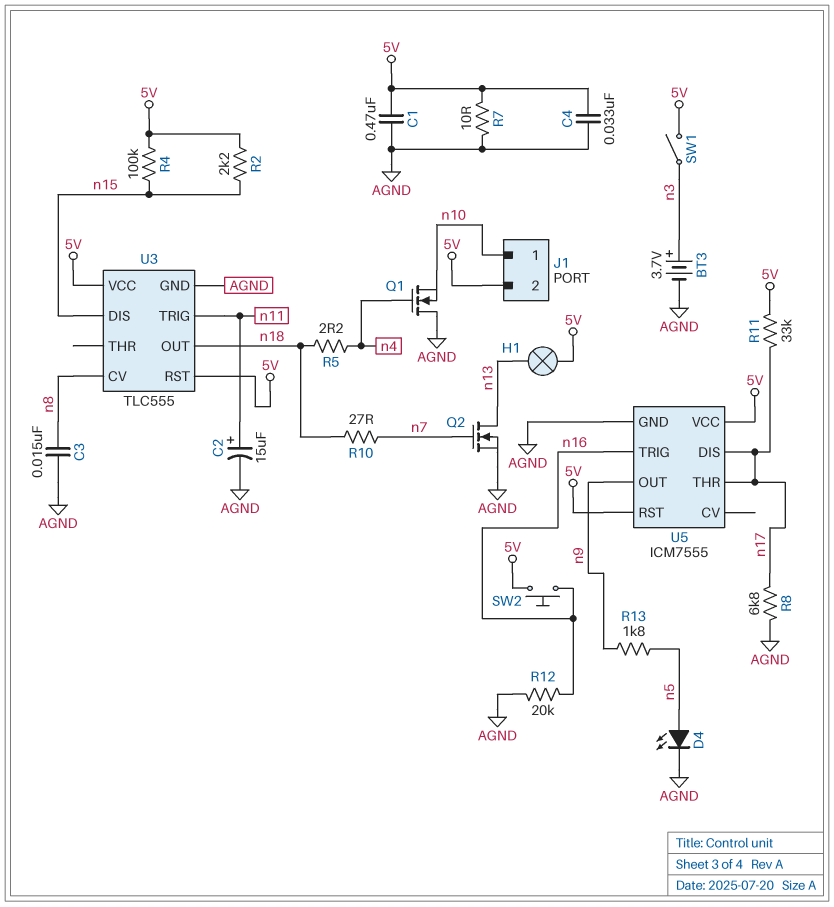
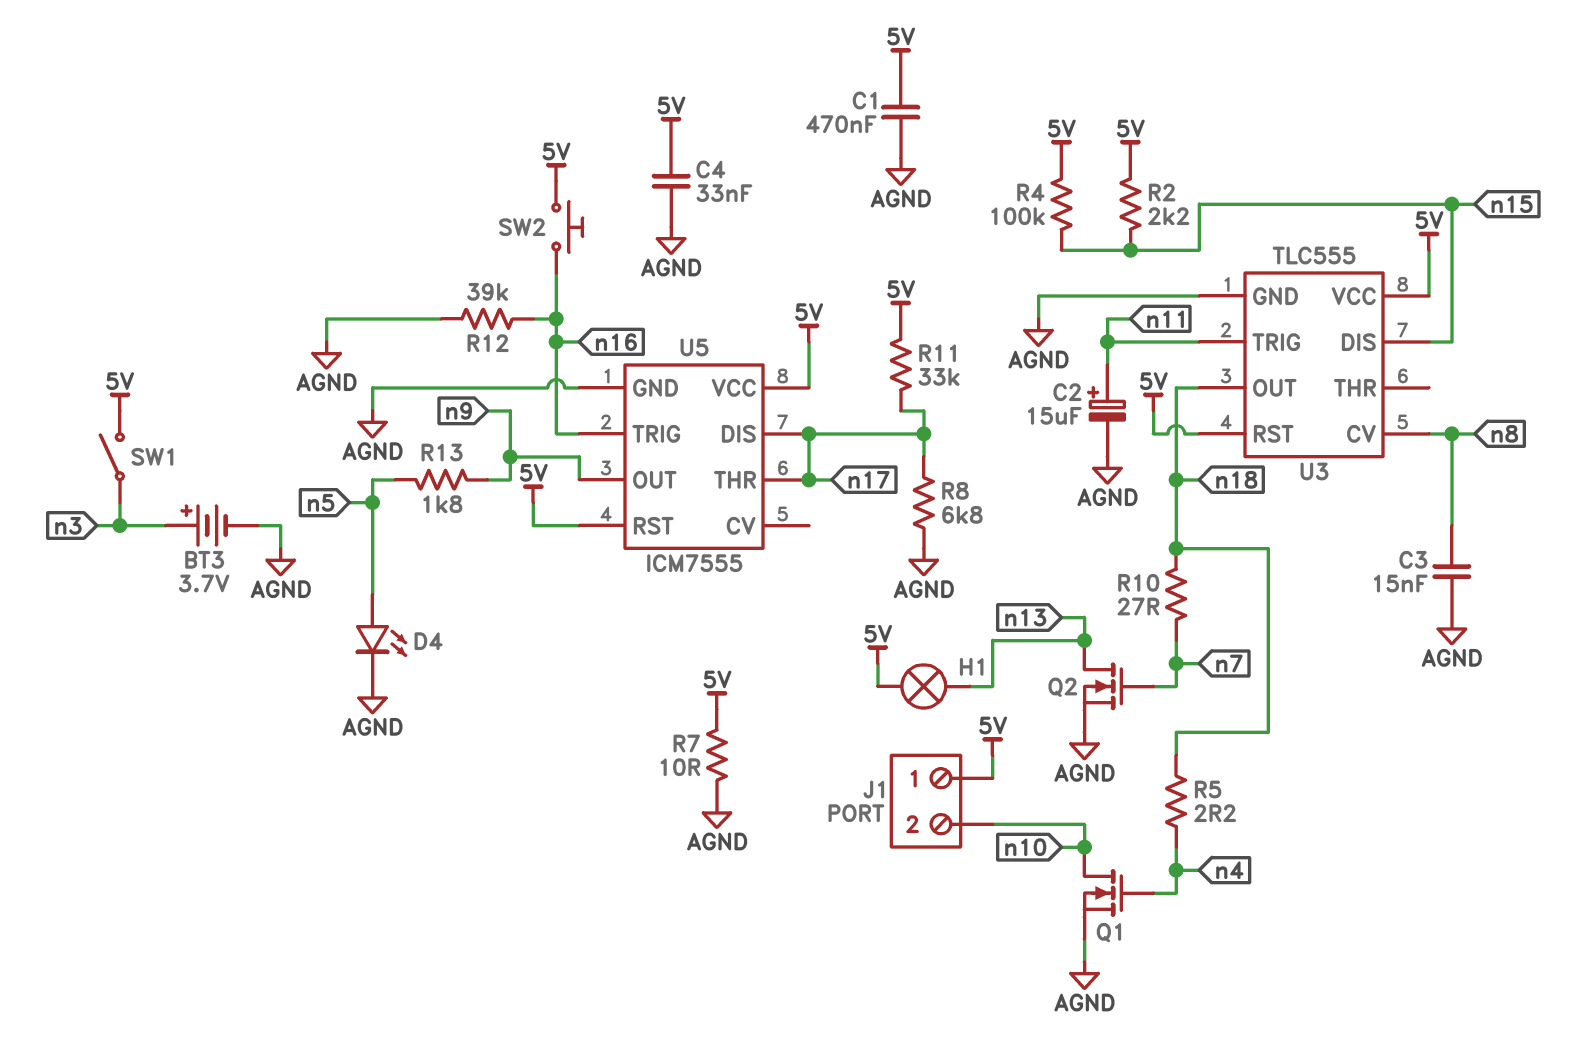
J1 pin 1: n10 -> 5V
J1 pin 2: 5V -> n10
Q1: NMOS (G n4, D AGND, S n10) -> NMOS (G n4, D n10, S AGND)
R12: 20k (AGND, n16) -> 39k (AGND, n16)

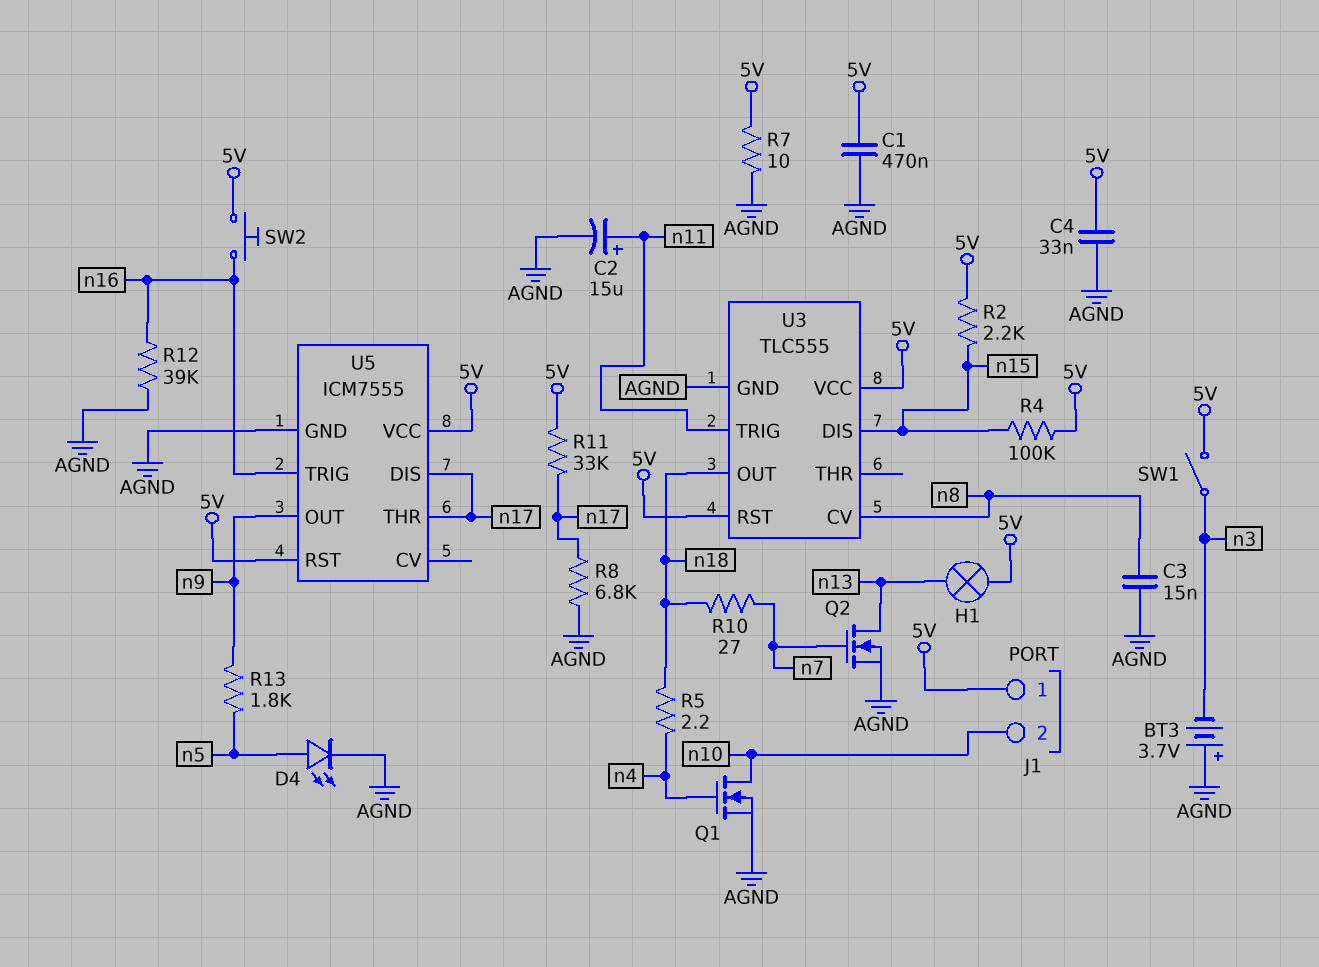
BT3: 3.7V (plus n3, minus AGND) -> 3.7V (plus AGND, minus n3)

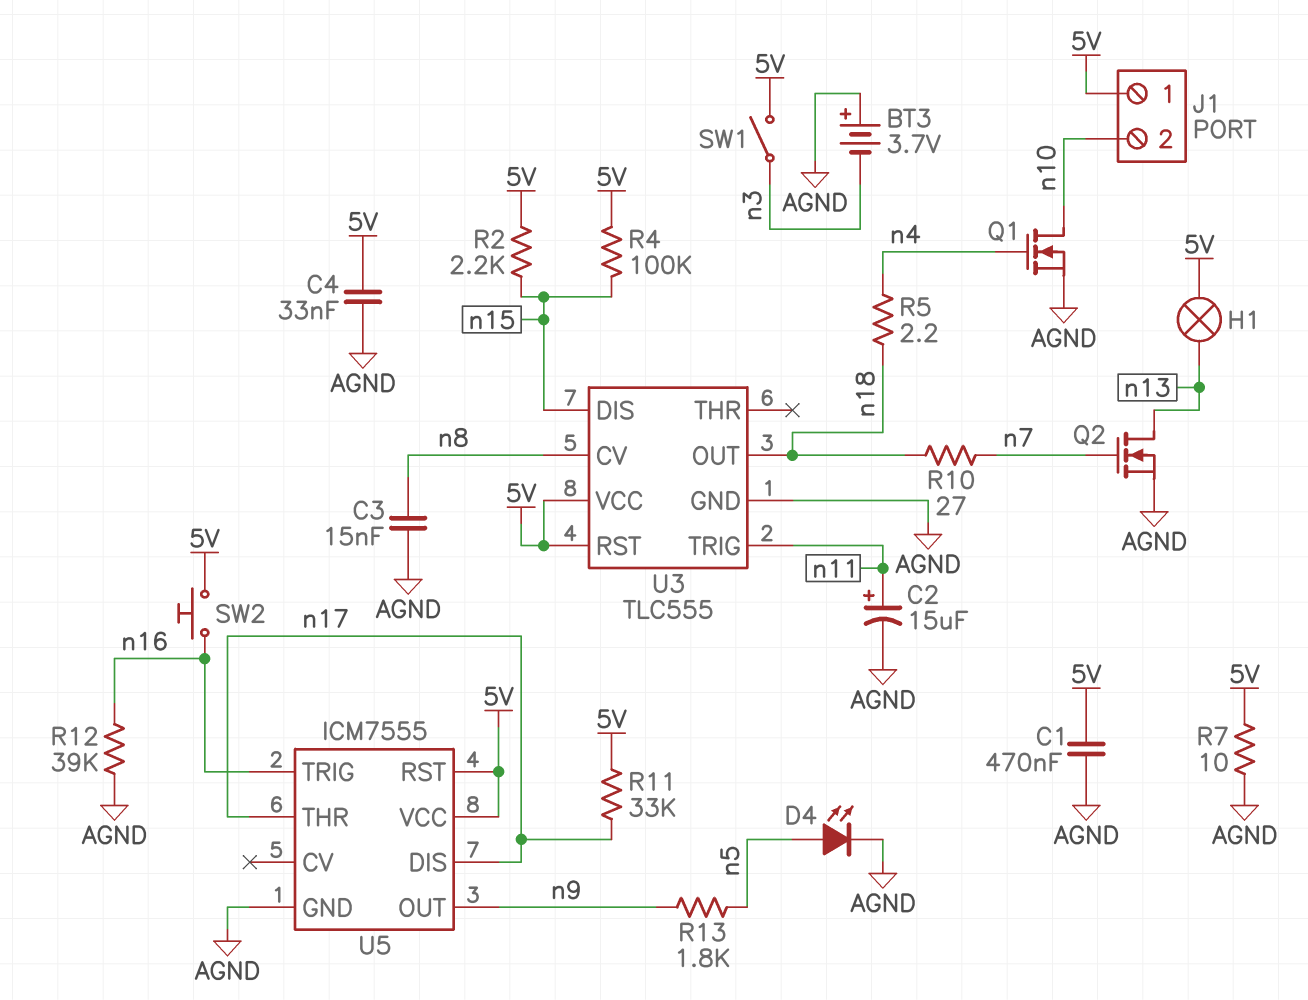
R8: 6.8k (AGND, n17) -> none

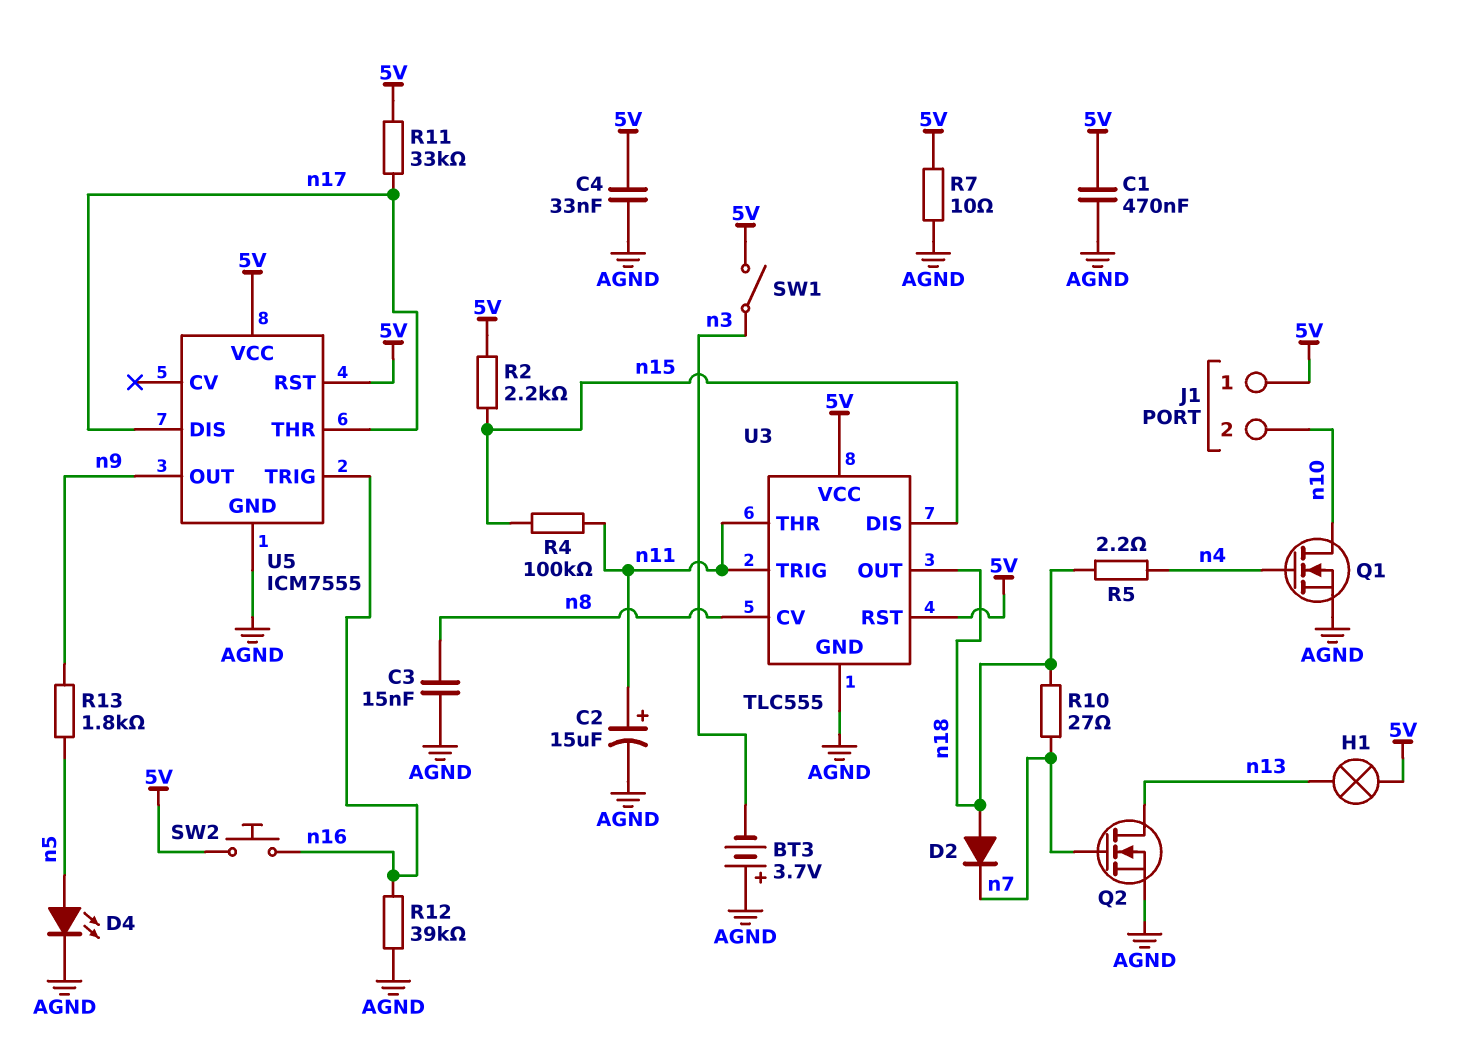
D2: none -> diode (A n18, K n7)
R4: 100k (5V, n15) -> 100k (n11, n15)
U3 pin THR: none -> n11

